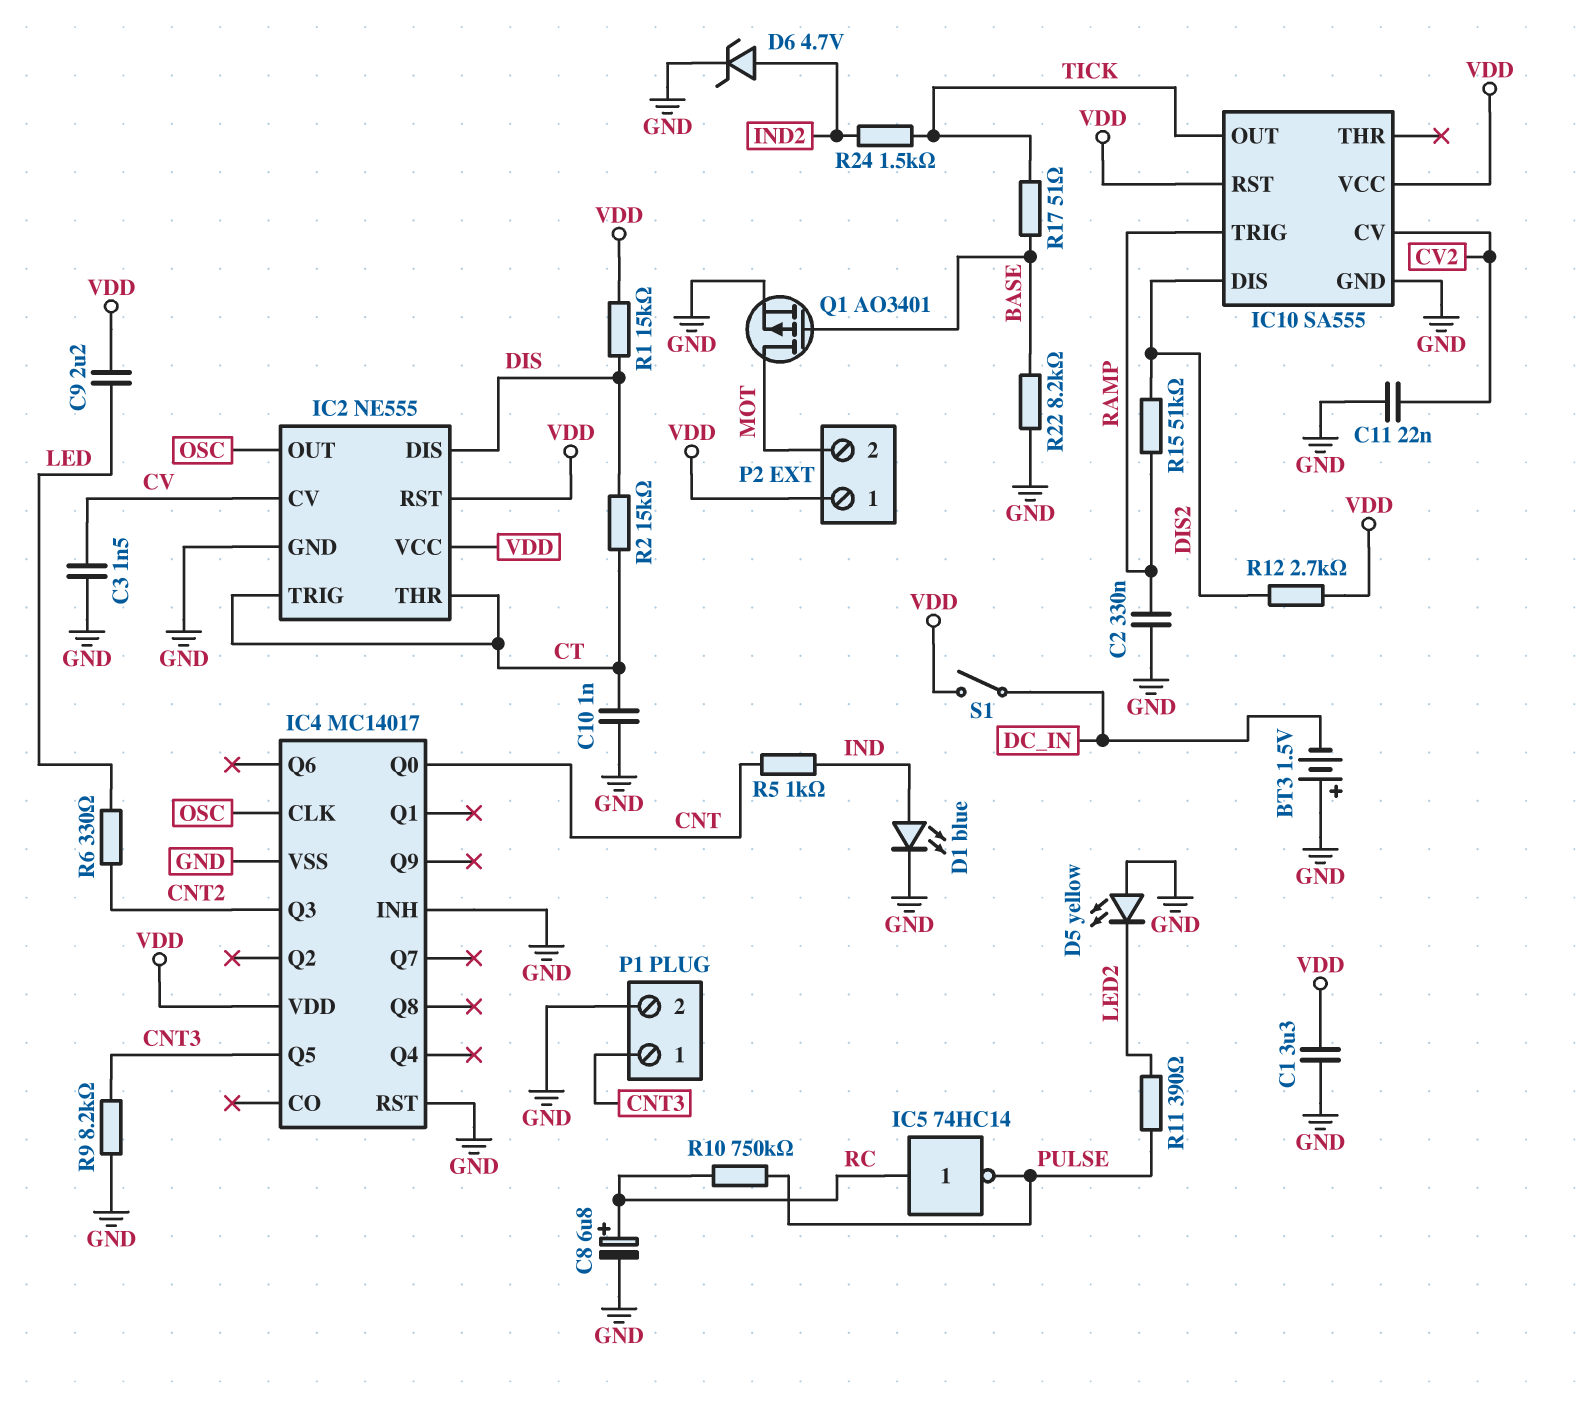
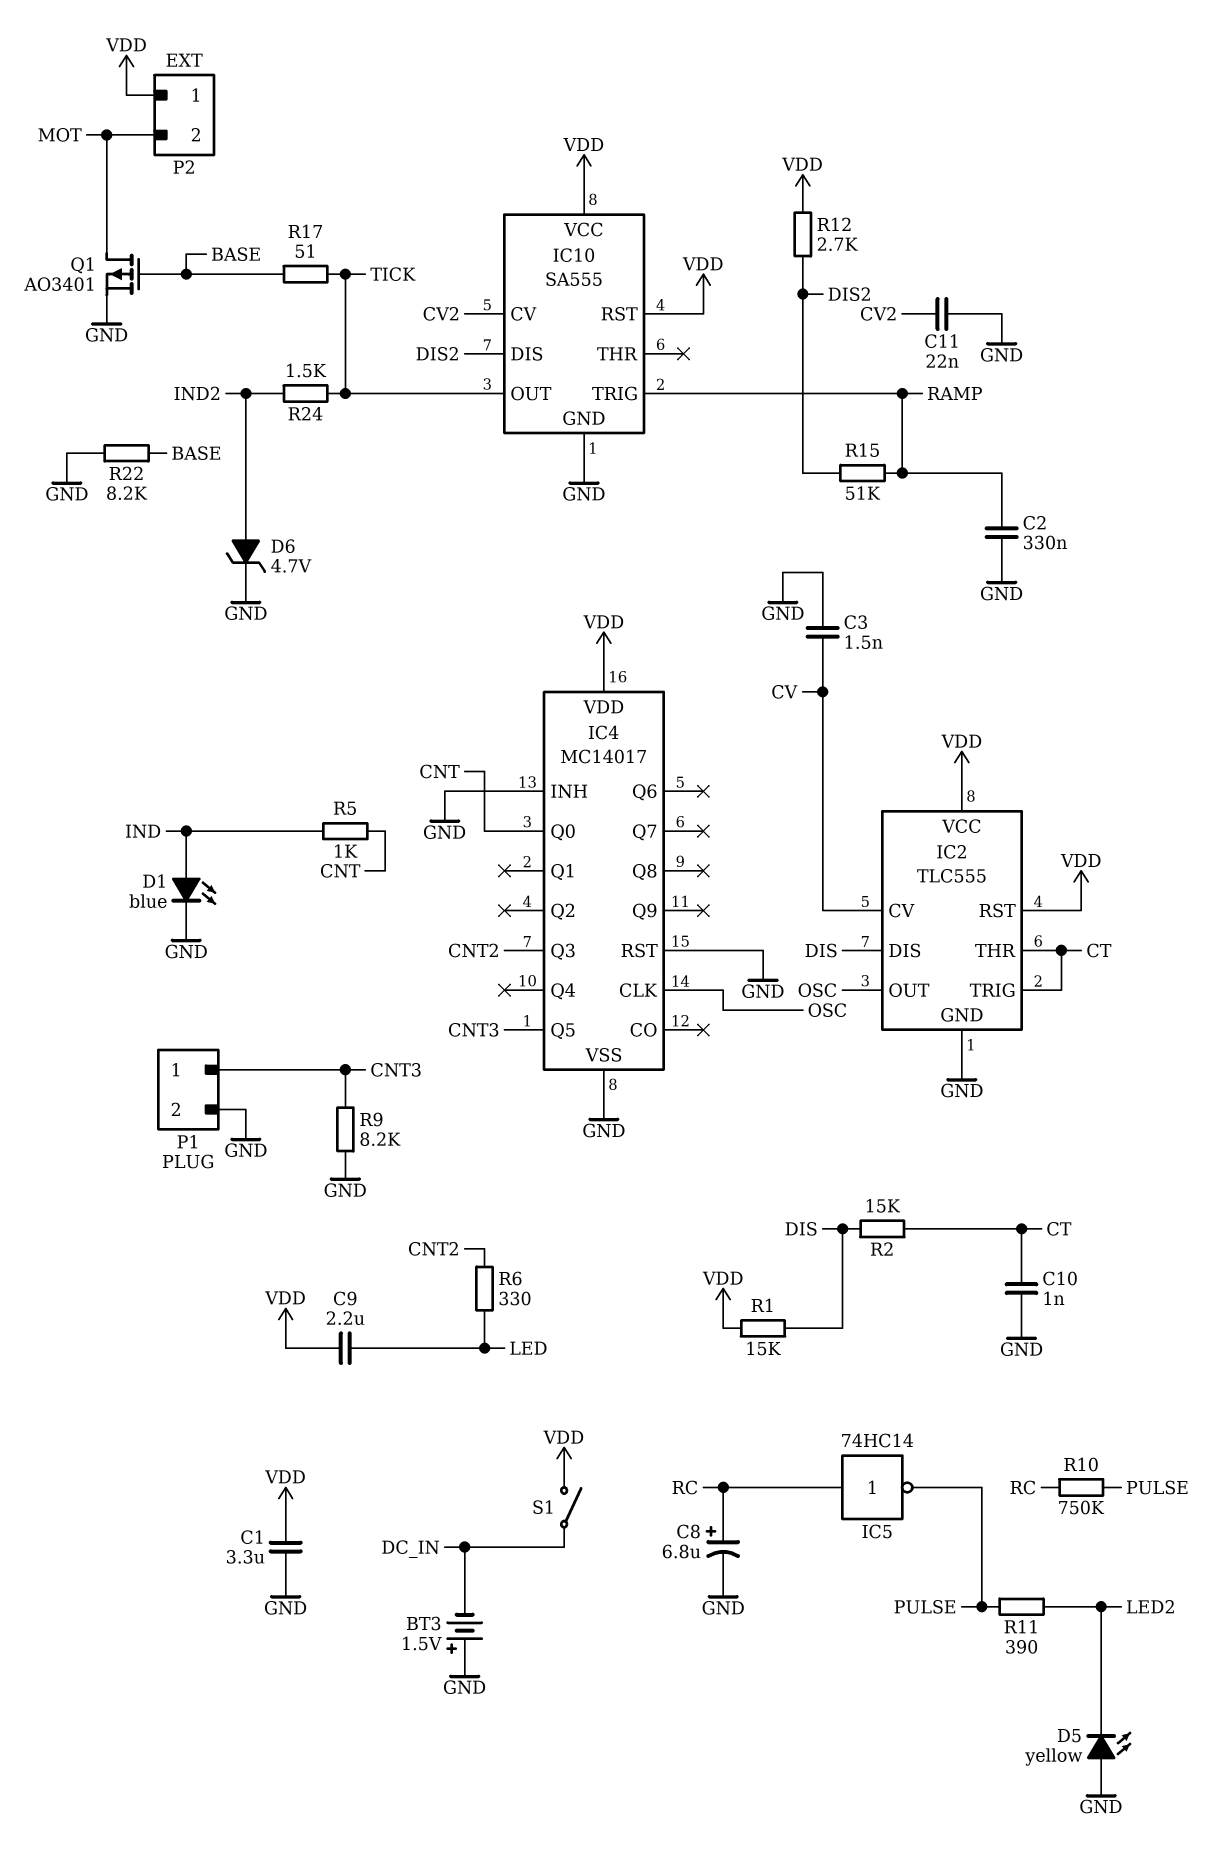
IC2: NE555 -> TLC555

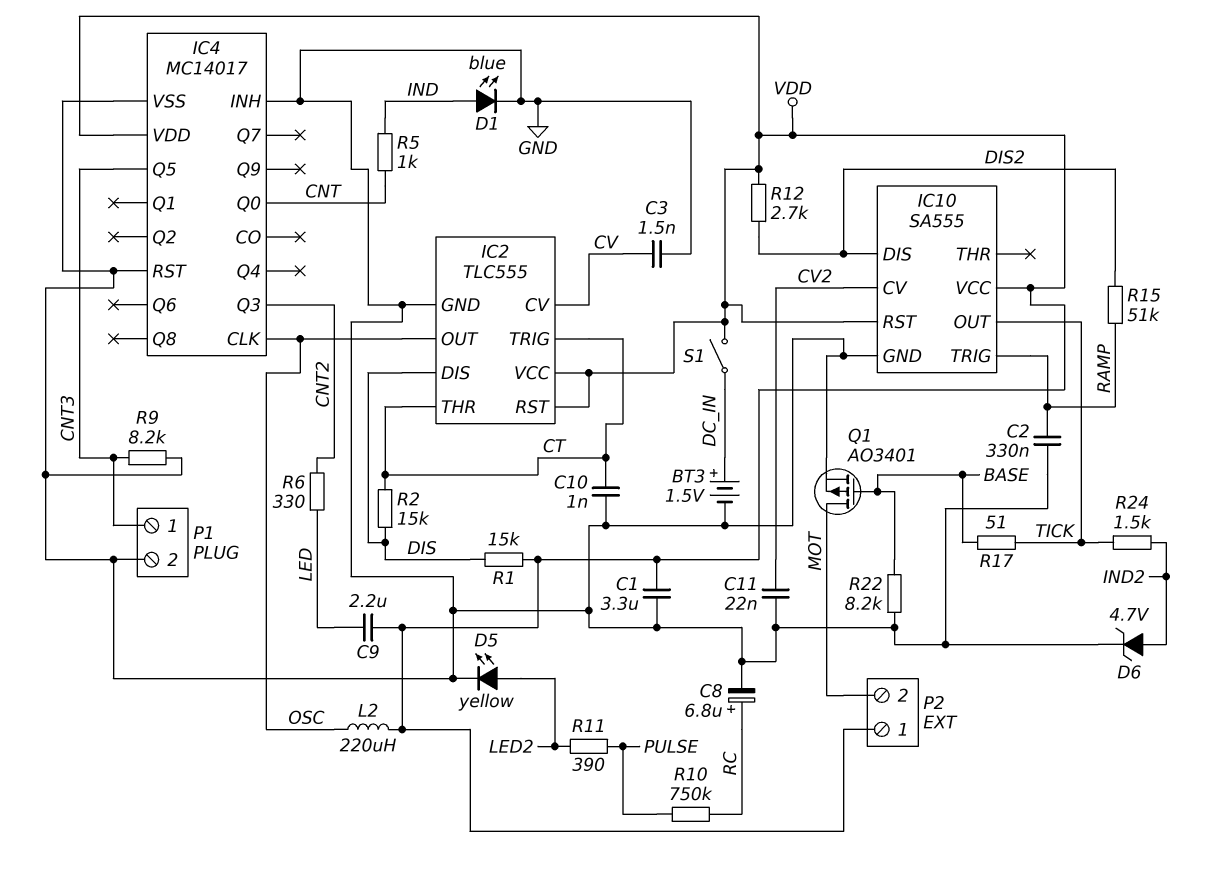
BT3: 1.5V (plus GND, minus DC_IN) -> 1.5V (plus DC_IN, minus GND)
D5: LED yellow (A GND, K LED2) -> LED yellow (A LED2, K GND)
IC5: NOT 74HC14 (in RC, out PULSE) -> none
L2: none -> 220uH (OSC, VDD)

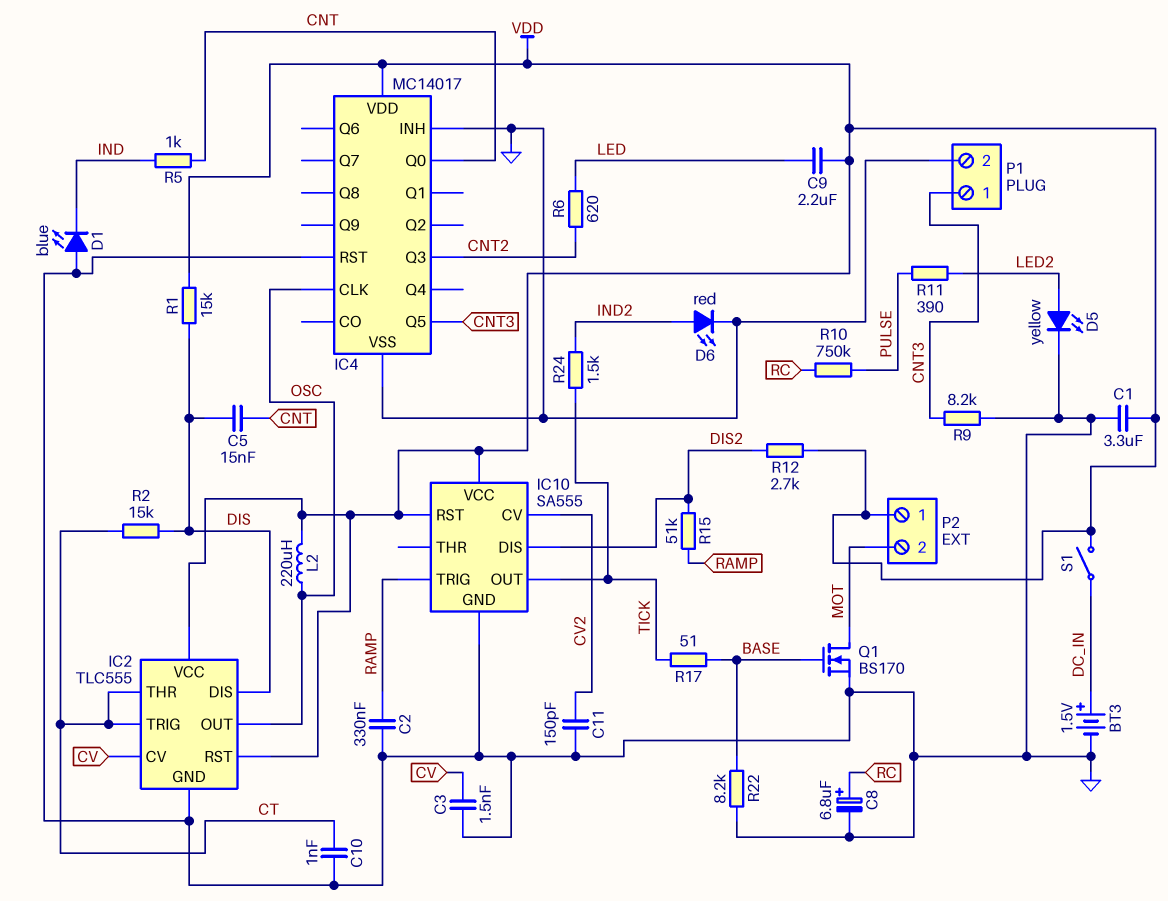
C5: none -> 15nF (CNT, DIS)
C11: 22nF (CV2, GND) -> 150pF (CV2, GND)
D1: LED blue (A IND, K GND) -> LED blue (A GND, K IND)
D6: zener 4.7V (A IND2, K GND) -> LED red (A IND2, K GND)
Q1: PMOS AO3401 (G BASE, D MOT, S GND) -> NMOS BS170 (G BASE, D MOT, S GND)
R6: 330 (CNT2, LED) -> 620 (CNT2, LED)

